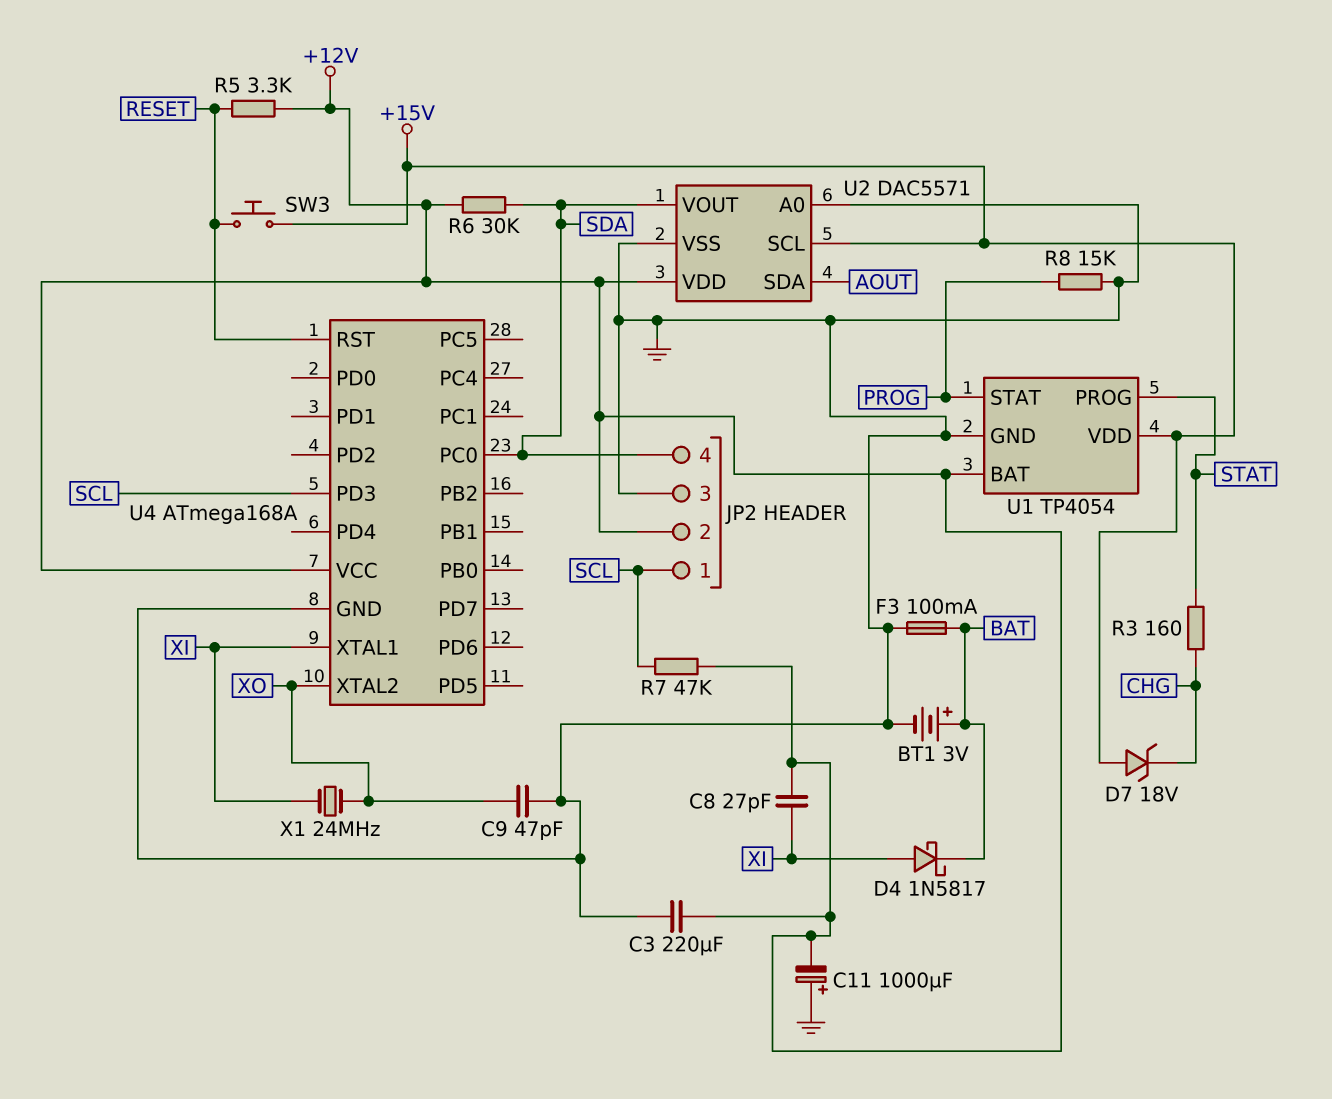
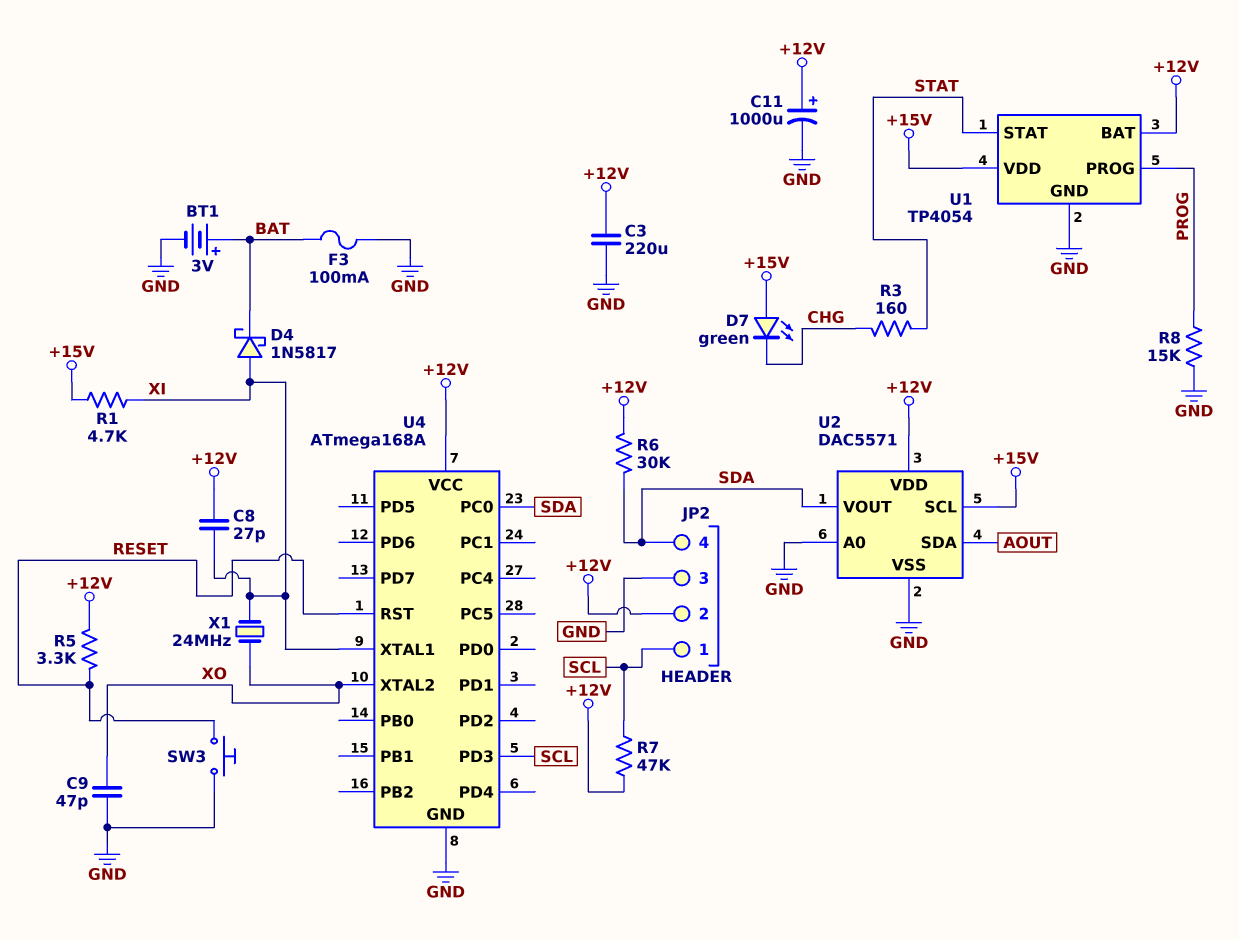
C11: 1000uF (plus GND, minus +12V) -> 1000uF (plus +12V, minus GND)
D7: zener 18V (A +15V, K CHG) -> LED green (A +15V, K CHG)
R1: none -> 4.7k (+15V, XI)
SW3: button (+15V, RESET) -> button (GND, RESET)
U1 pin PROG: STAT -> PROG
U1 pin STAT: PROG -> STAT

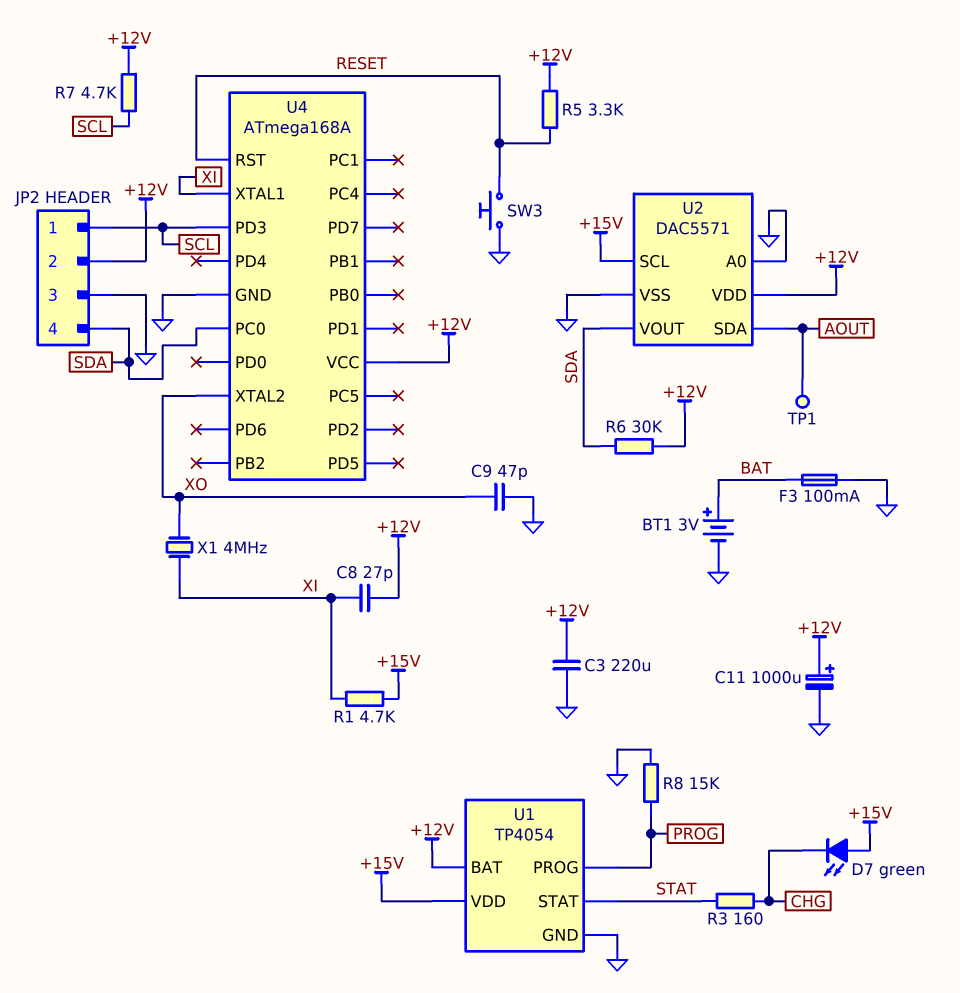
D4: schottky 1N5817 (A XI, K BAT) -> none
R7: 47k (+12V, SCL) -> 4.7k (+12V, SCL)
TP1: none -> test point (AOUT)
X1: 24MHz (XI, XO) -> 4MHz (XI, XO)

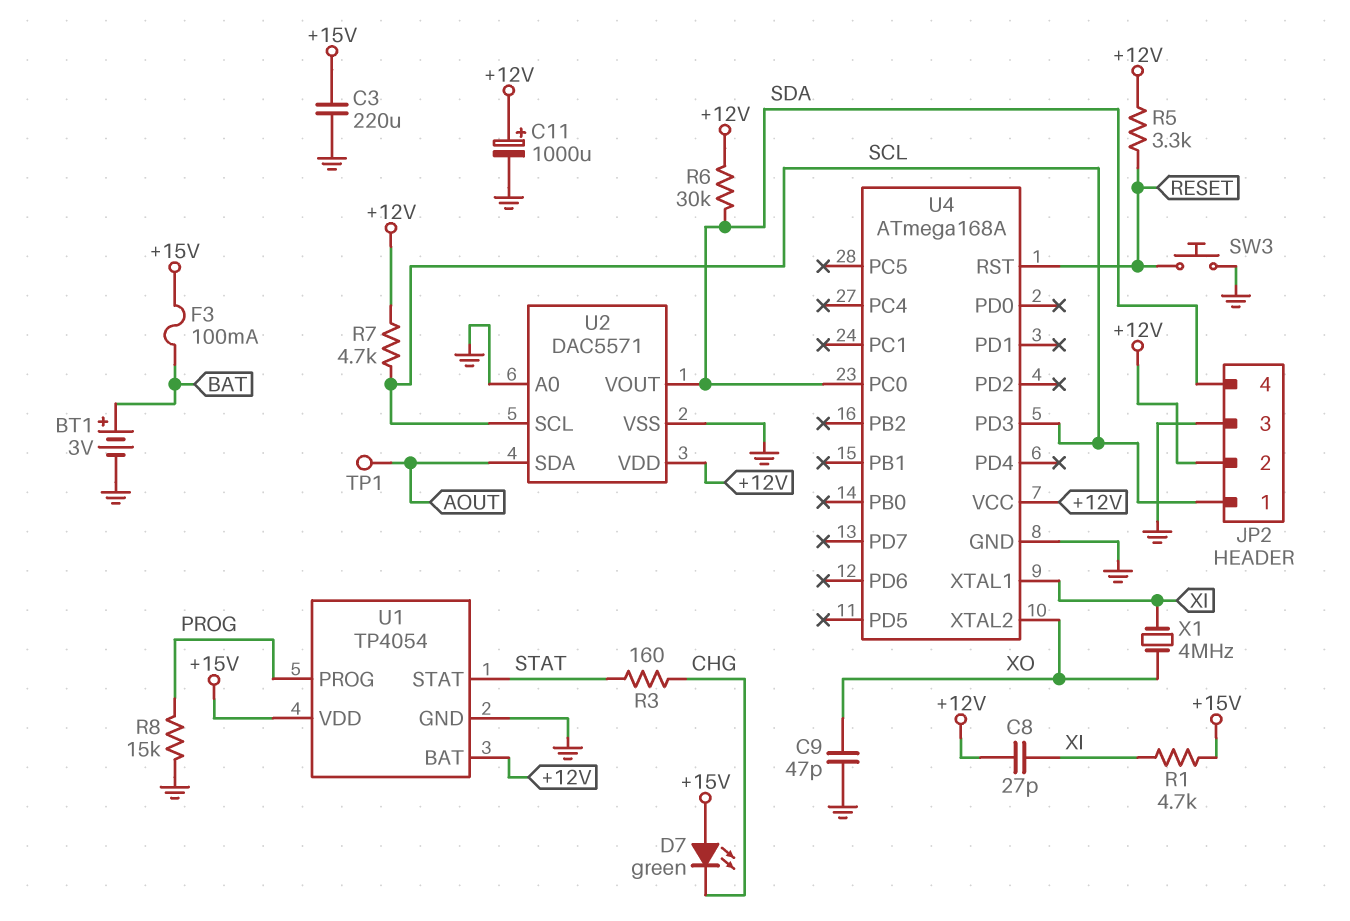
C3: 220uF (+12V, GND) -> 220uF (+15V, GND)
F3: 100mA (BAT, GND) -> 100mA (+15V, BAT)
U2 pin SCL: +15V -> SCL

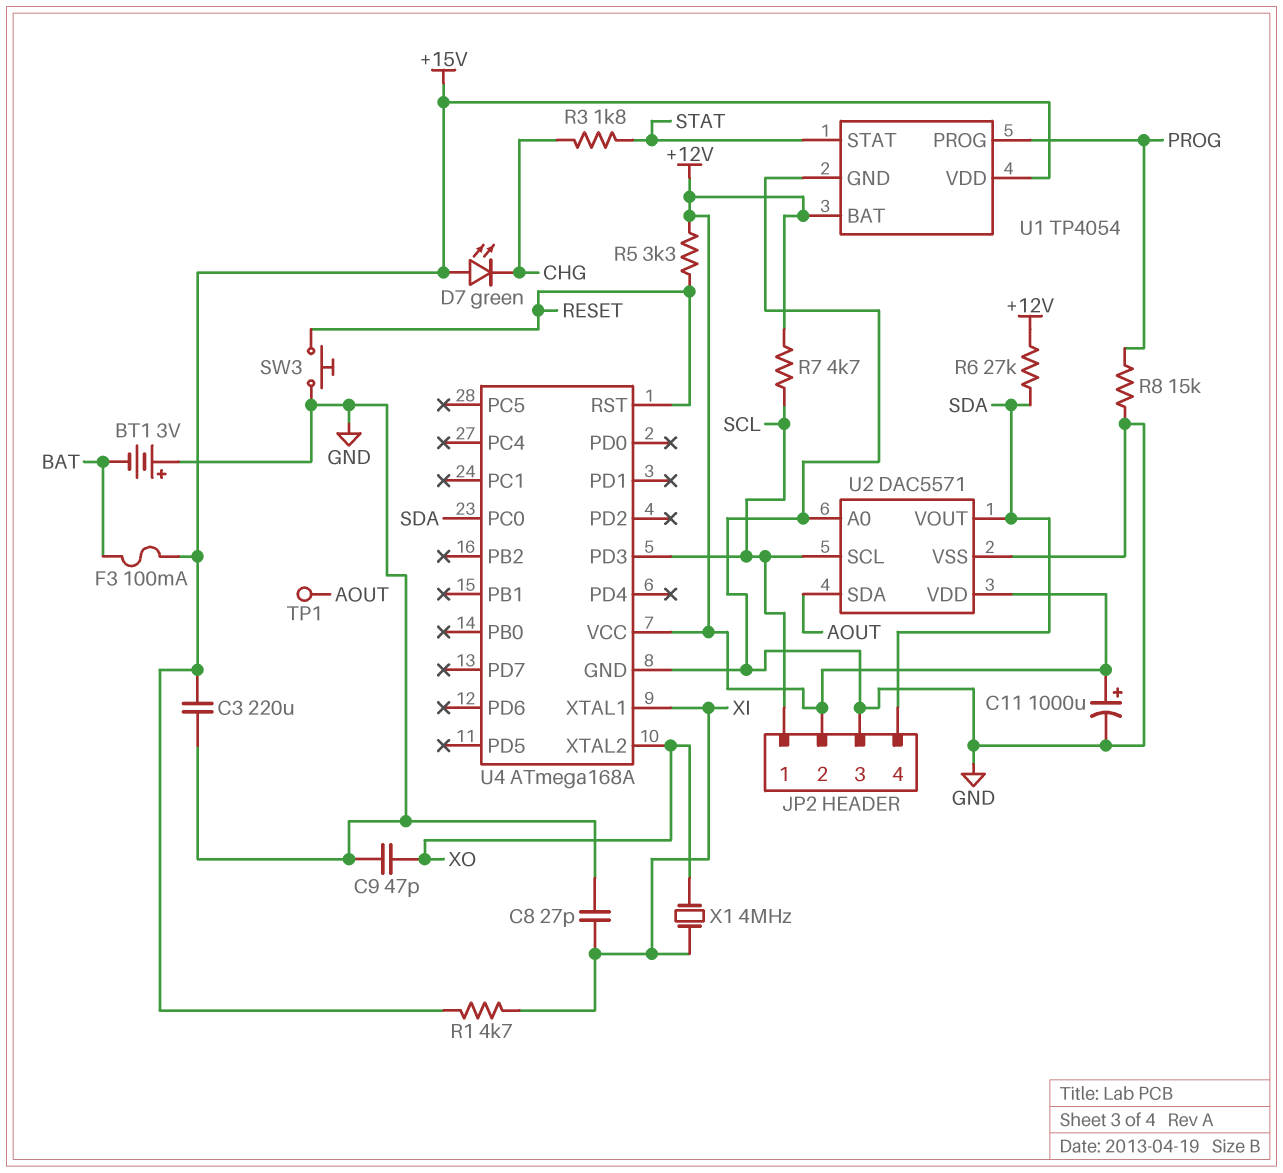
BT1: 3V (plus BAT, minus GND) -> 3V (plus GND, minus BAT)
C8: 27pF (+12V, XI) -> 27pF (GND, XI)
R3: 160 (CHG, STAT) -> 1.8k (CHG, STAT)
R6: 30k (+12V, SDA) -> 27k (+12V, SDA)

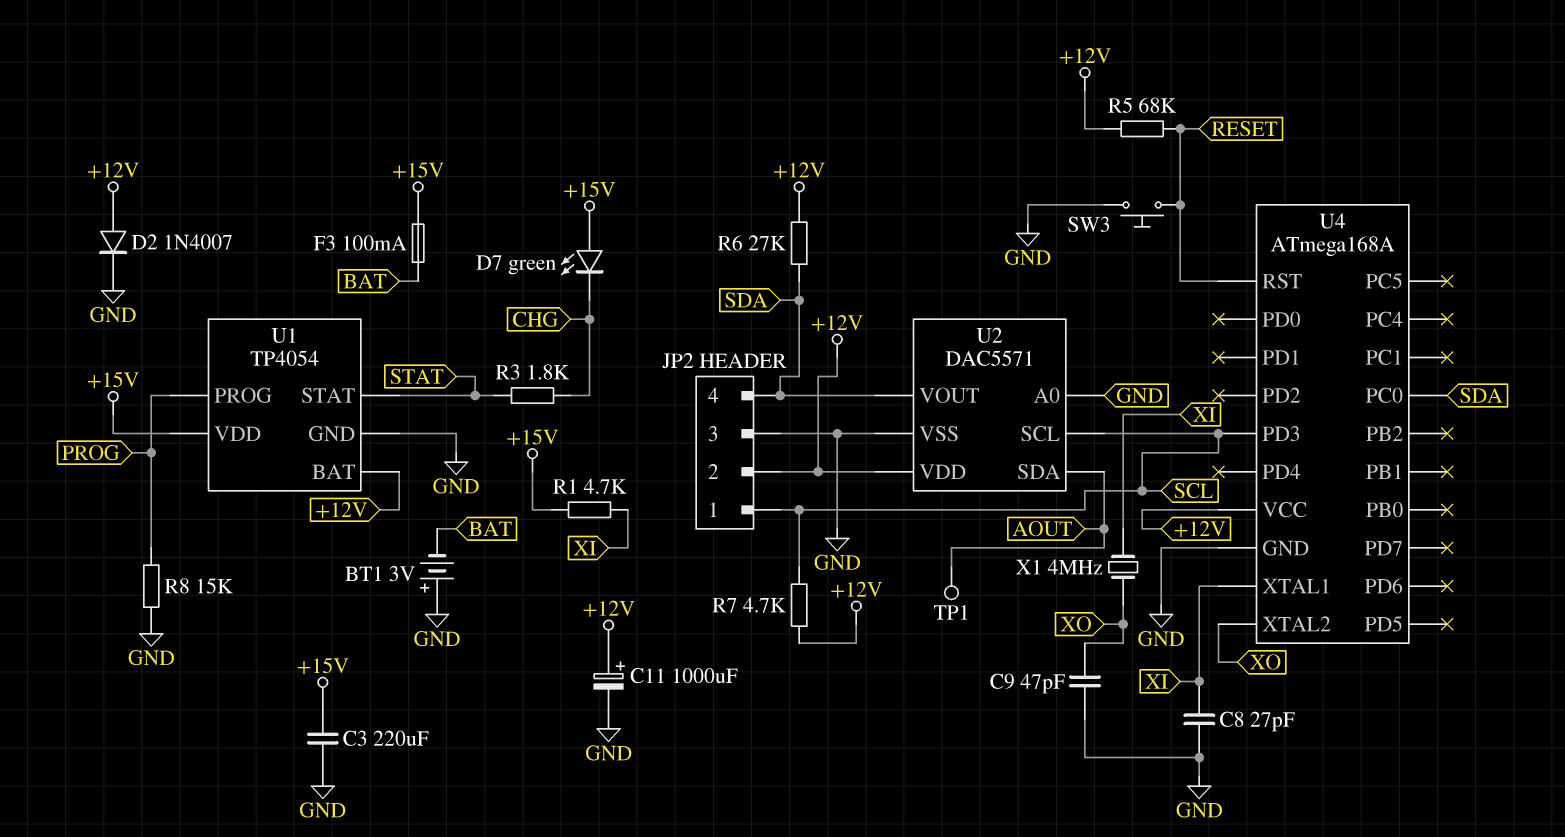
D2: none -> diode 1N4007 (A +12V, K GND)
R5: 3.3k (+12V, RESET) -> 68k (+12V, RESET)

